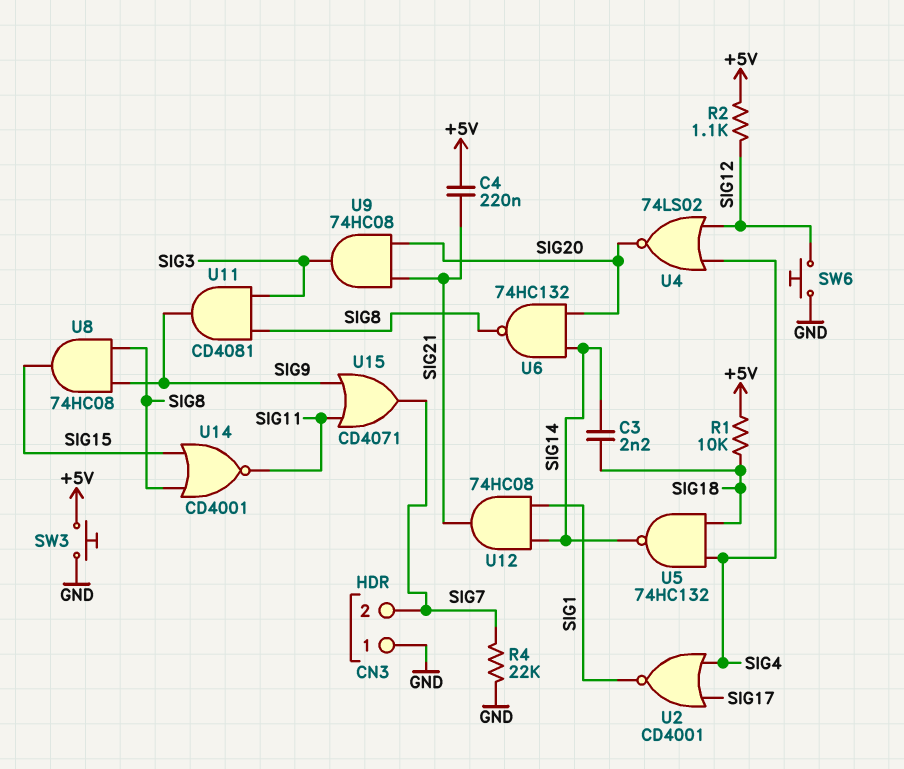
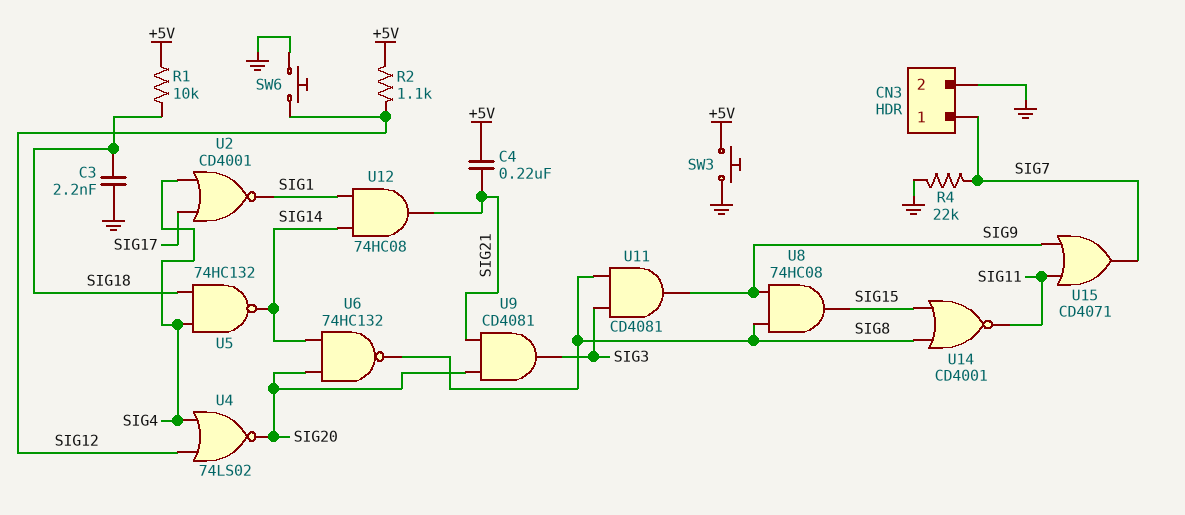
C3: 2.2nF (SIG14, SIG18) -> 2.2nF (GND, SIG18)
CN3 pin 1: GND -> SIG7
CN3 pin 2: SIG7 -> GND
U9: AND 74HC08 (in SIG20, in SIG21, out SIG3) -> AND CD4081 (in SIG20, in SIG21, out SIG3)

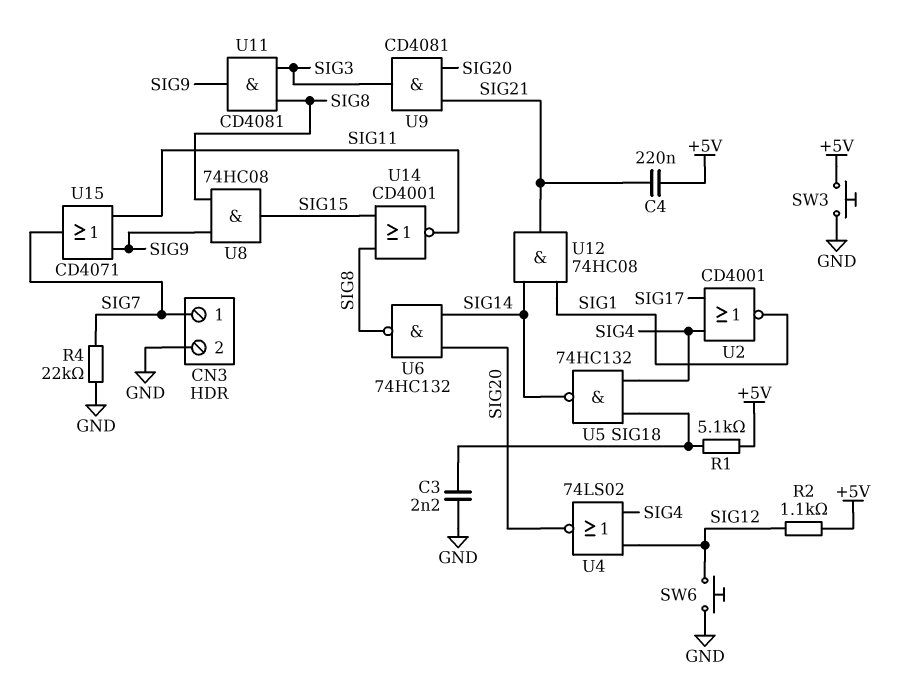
R1: 10k (+5V, SIG18) -> 5.1k (+5V, SIG18)

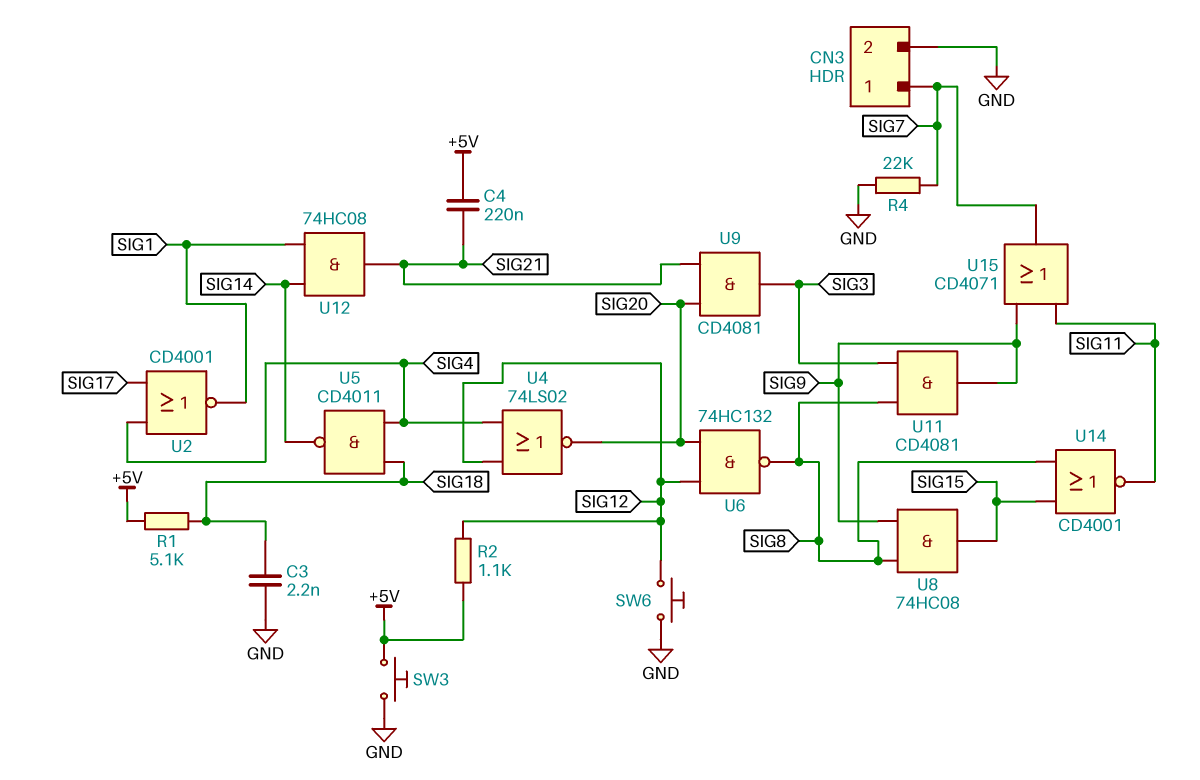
U5: NAND 74HC132 (in SIG4, in SIG18, out SIG14) -> NAND CD4011 (in SIG4, in SIG18, out SIG14)
U6: NAND 74HC132 (in SIG14, in SIG20, out SIG8) -> NAND 74HC132 (in SIG12, in SIG20, out SIG8)

